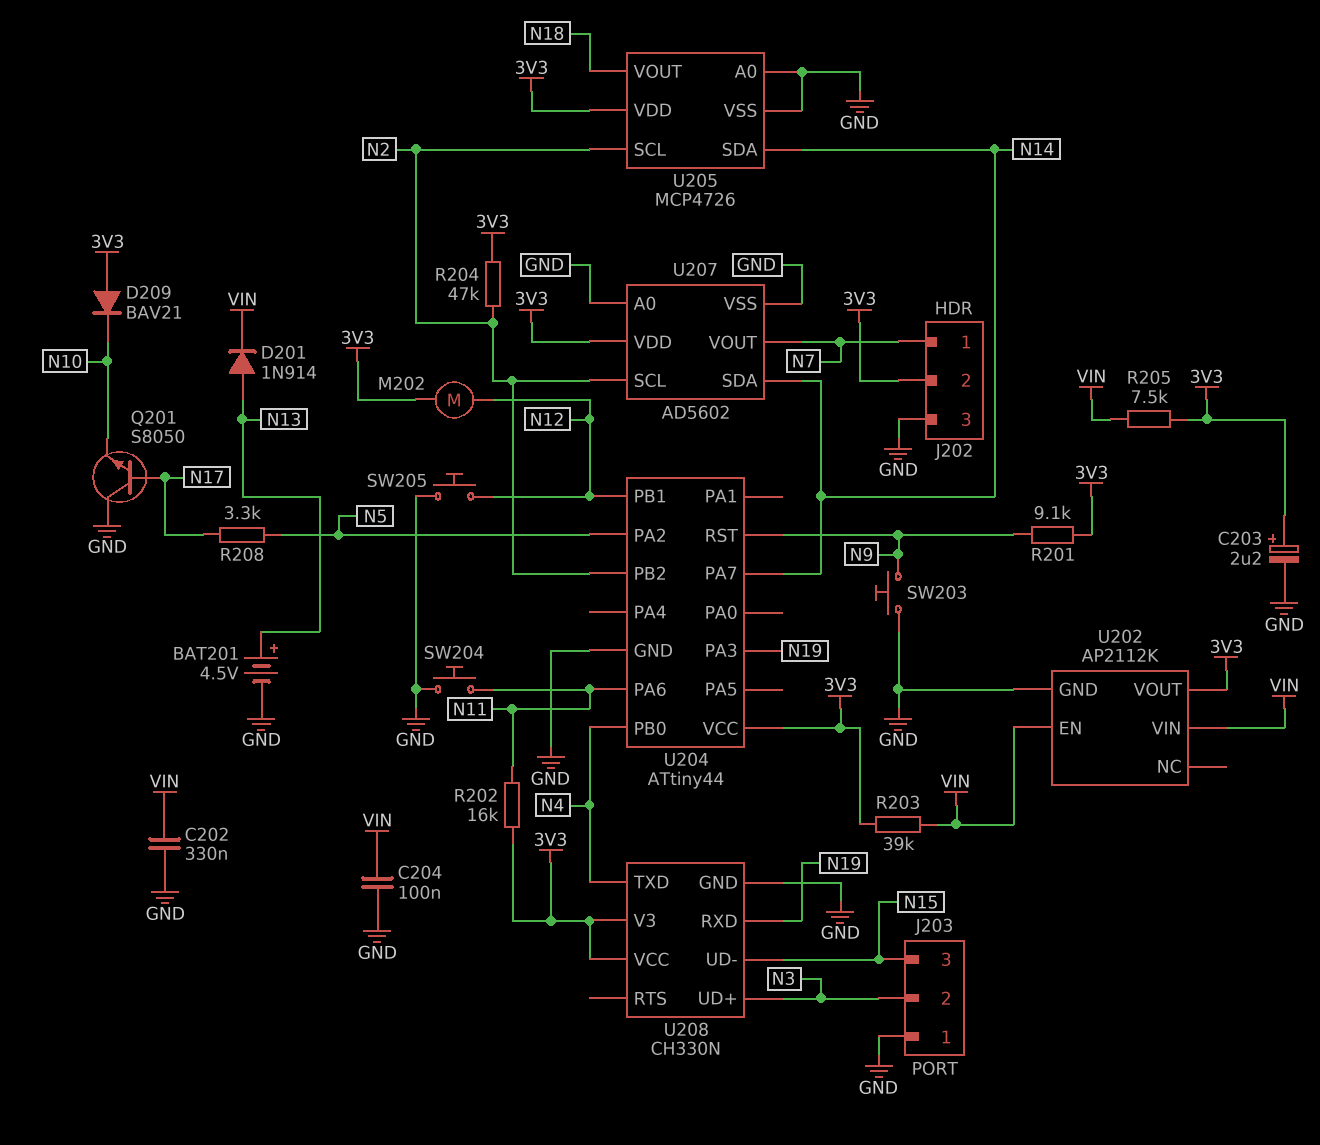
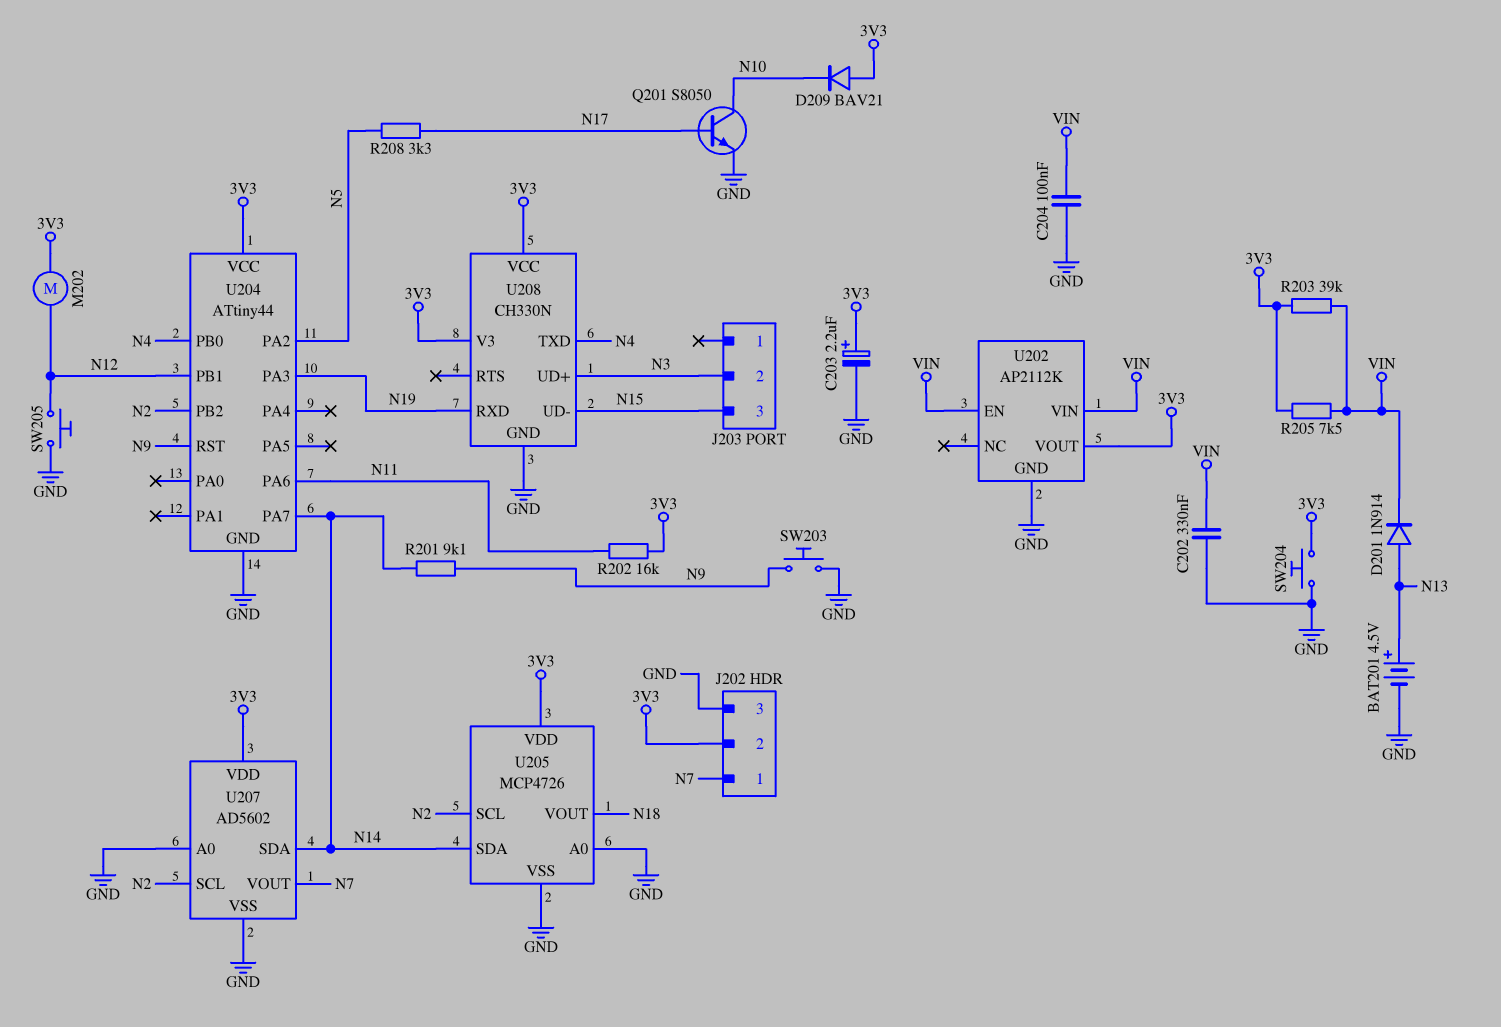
J203 pin 1: GND -> none
Q201: NPN S8050 (B N17, C GND, E N10) -> NPN S8050 (B N17, C N10, E GND)
R201: 9.1k (3V3, N9) -> 9.1k (N9, N14)
R204: 47k (3V3, N2) -> none
SW204: button (GND, N11) -> button (3V3, GND)

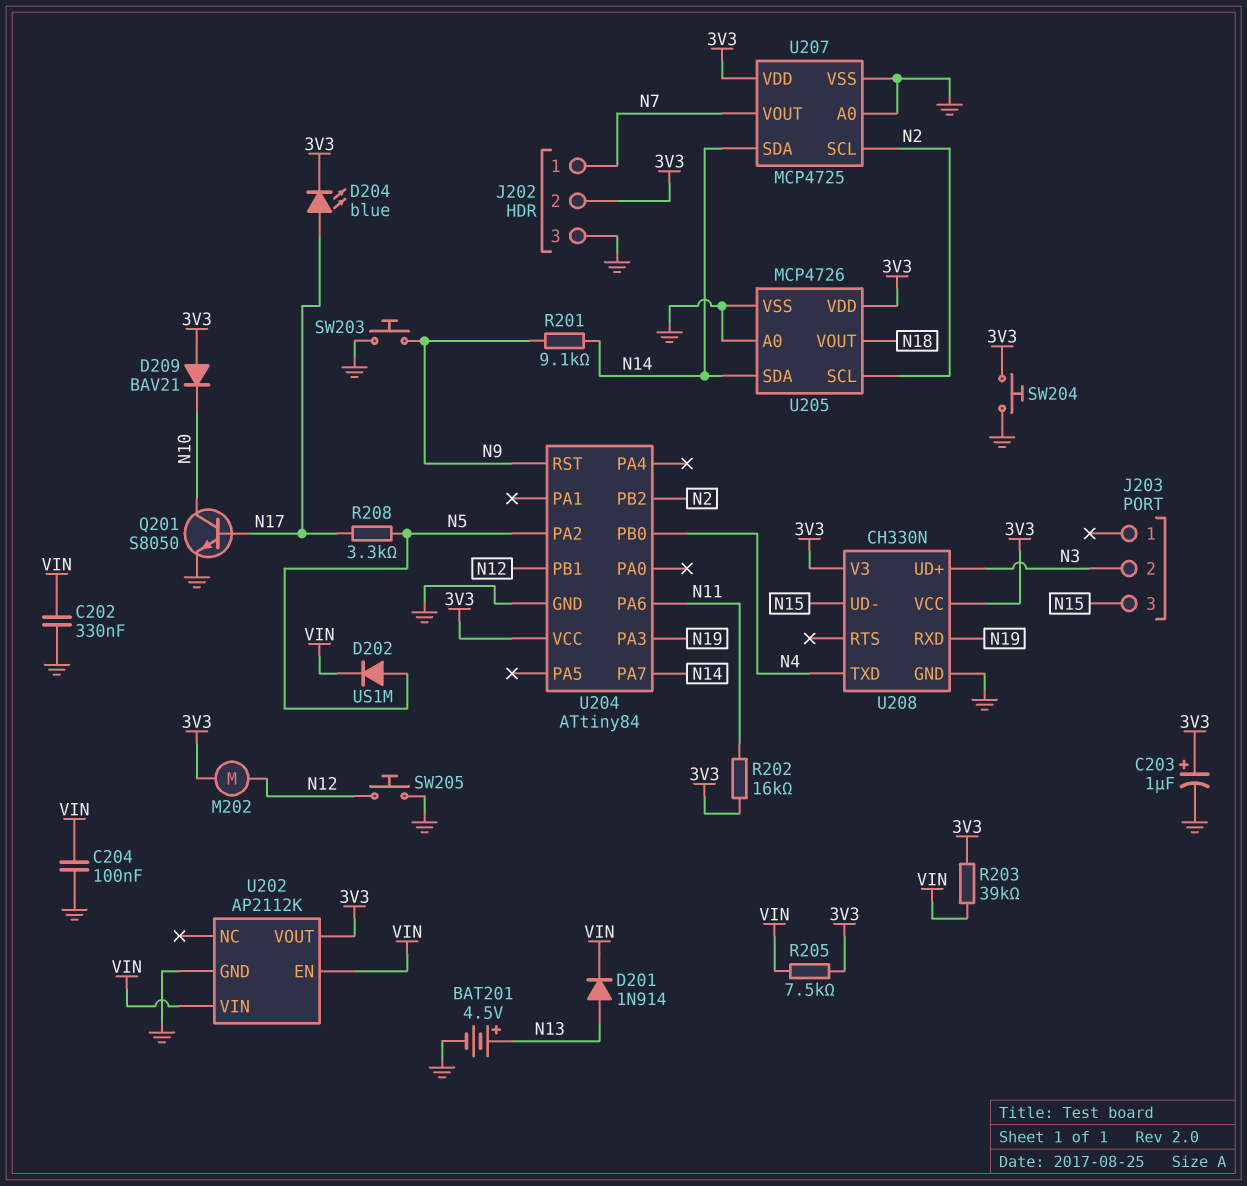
C203: 2.2uF (plus 3V3, minus GND) -> 1uF (plus 3V3, minus GND)
D202: none -> diode US1M (A N5, K VIN)
D204: none -> LED blue (A N17, K 3V3)
U204: ATtiny44 -> ATtiny84
U207: AD5602 -> MCP4725

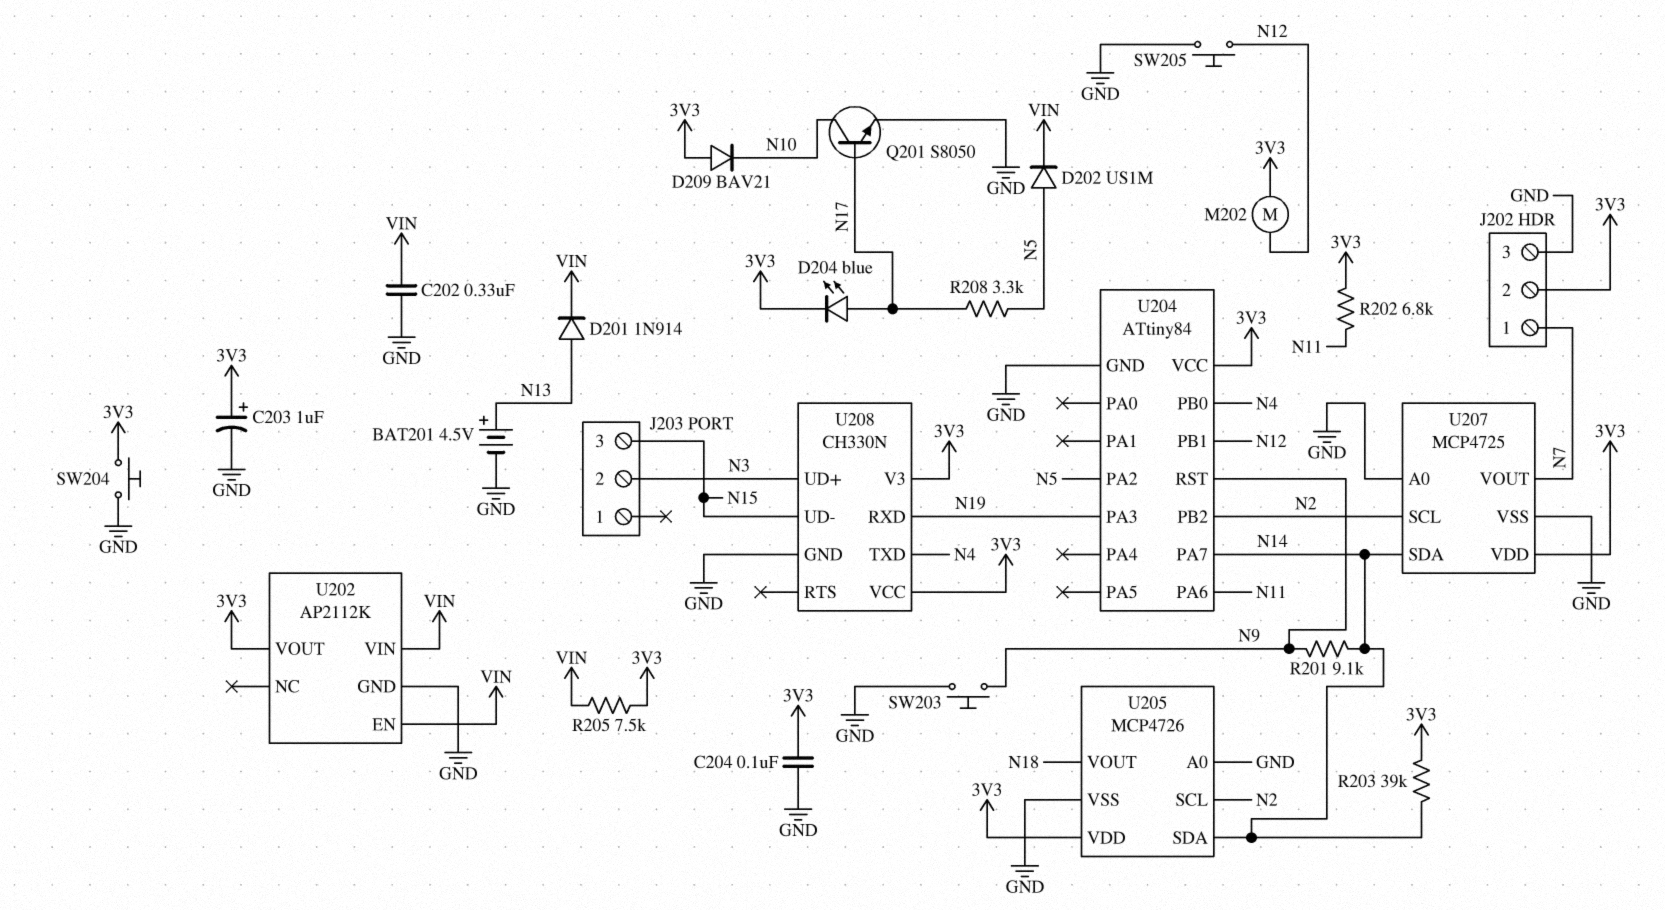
C204: 100nF (GND, VIN) -> 100nF (3V3, GND)
R202: 16k (3V3, N11) -> 6.8k (3V3, N11)
R203: 39k (3V3, VIN) -> 39k (3V3, N14)

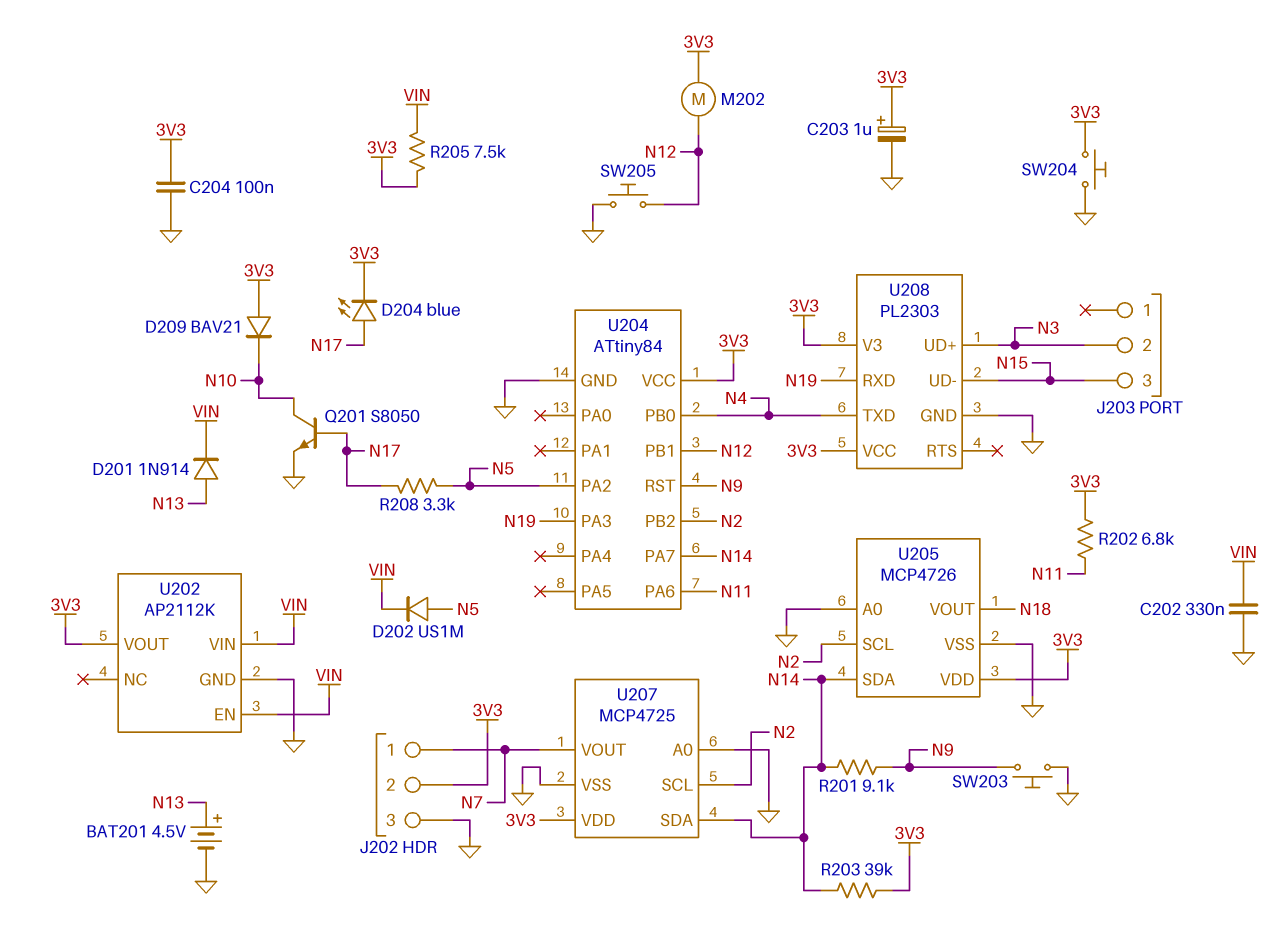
U208: CH330N -> PL2303

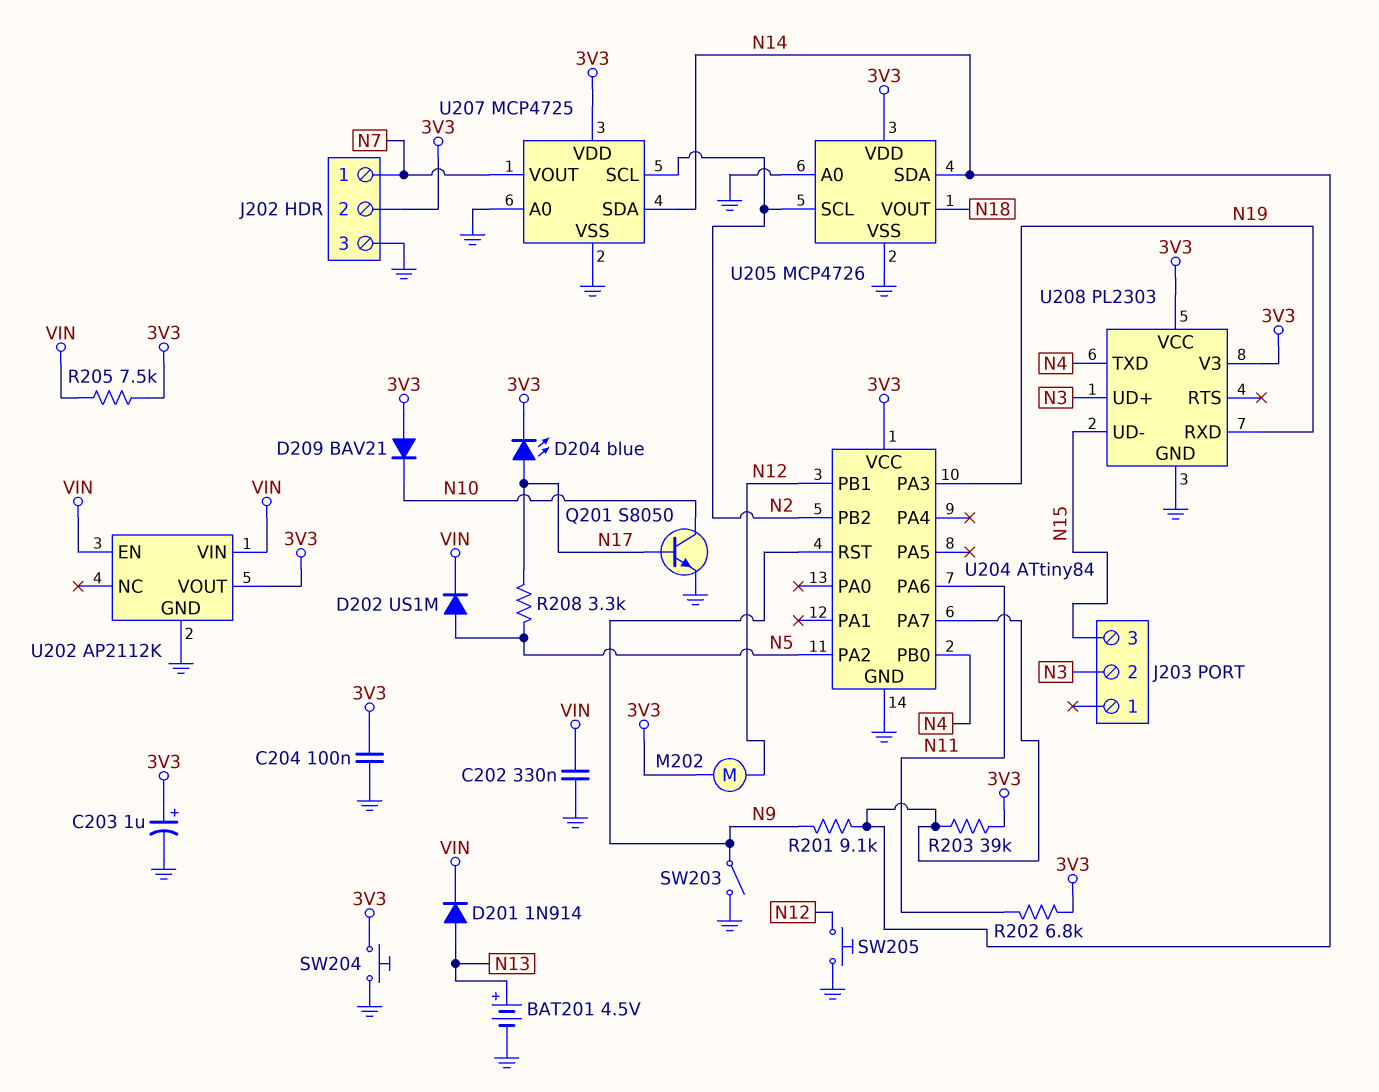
SW203: button (GND, N9) -> switch (GND, N9)

